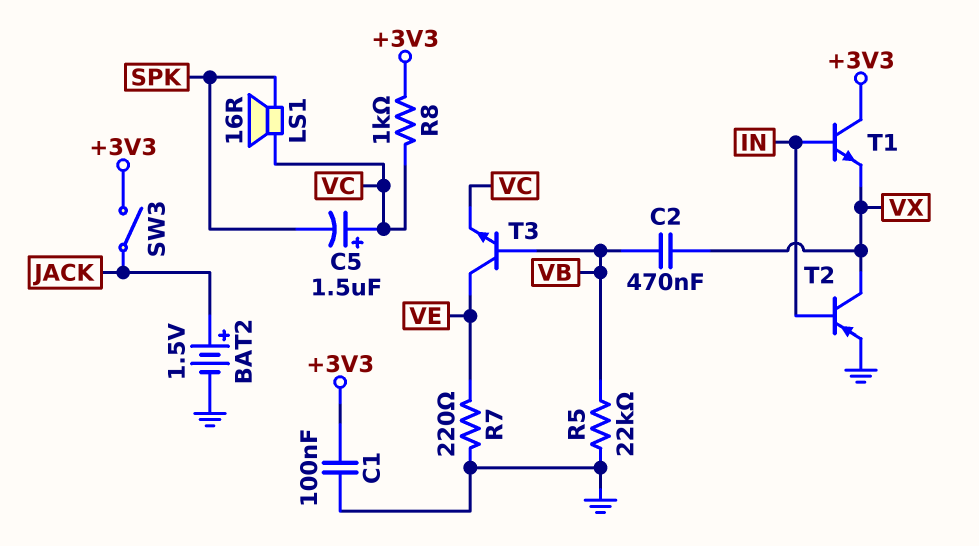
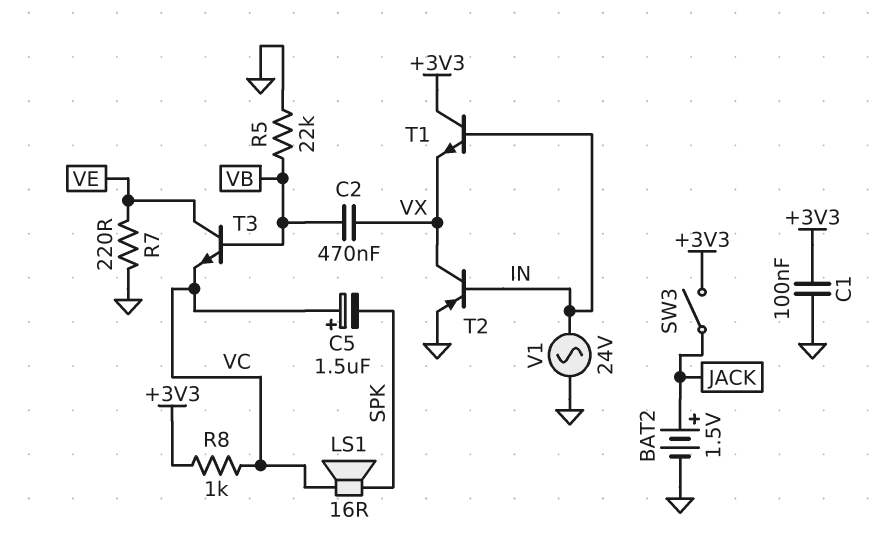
V1: none -> AC 24V (GND, IN)

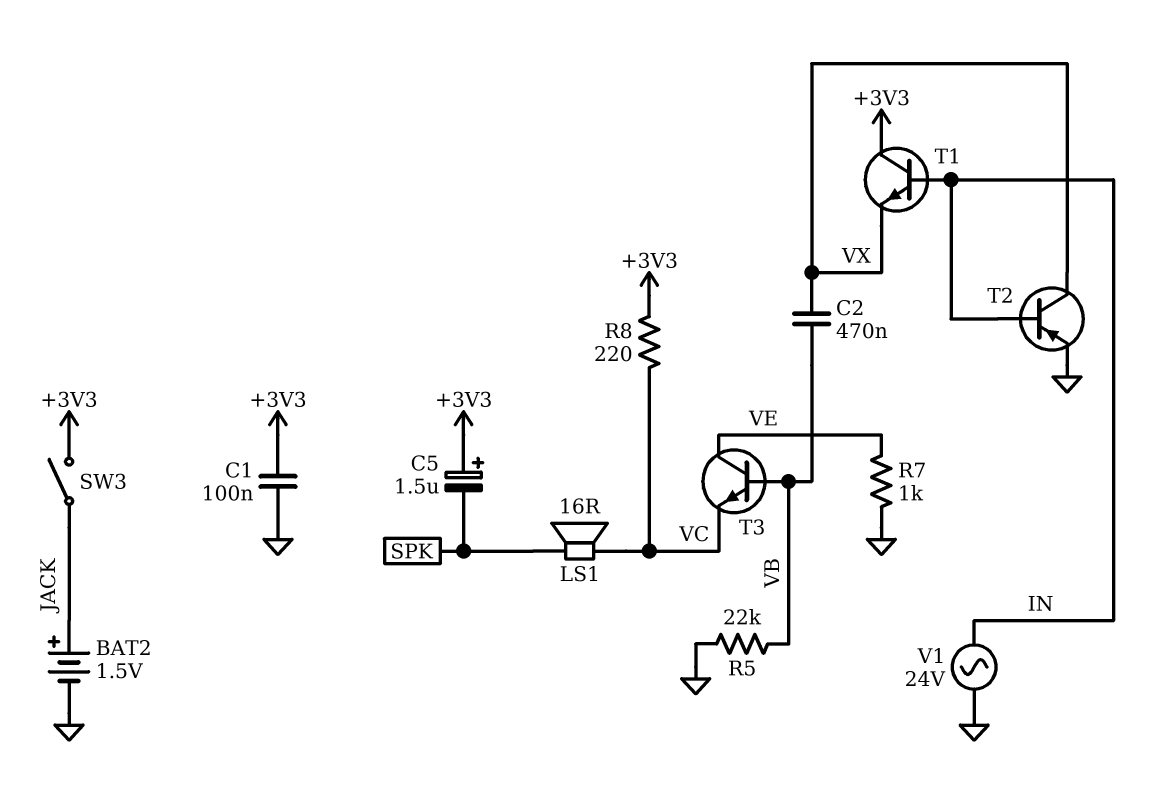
C5: 1.5uF (plus VC, minus SPK) -> 1.5uF (plus +3V3, minus SPK)
R7: 220 (GND, VE) -> 1k (GND, VE)
R8: 1k (+3V3, VC) -> 220 (+3V3, VC)

